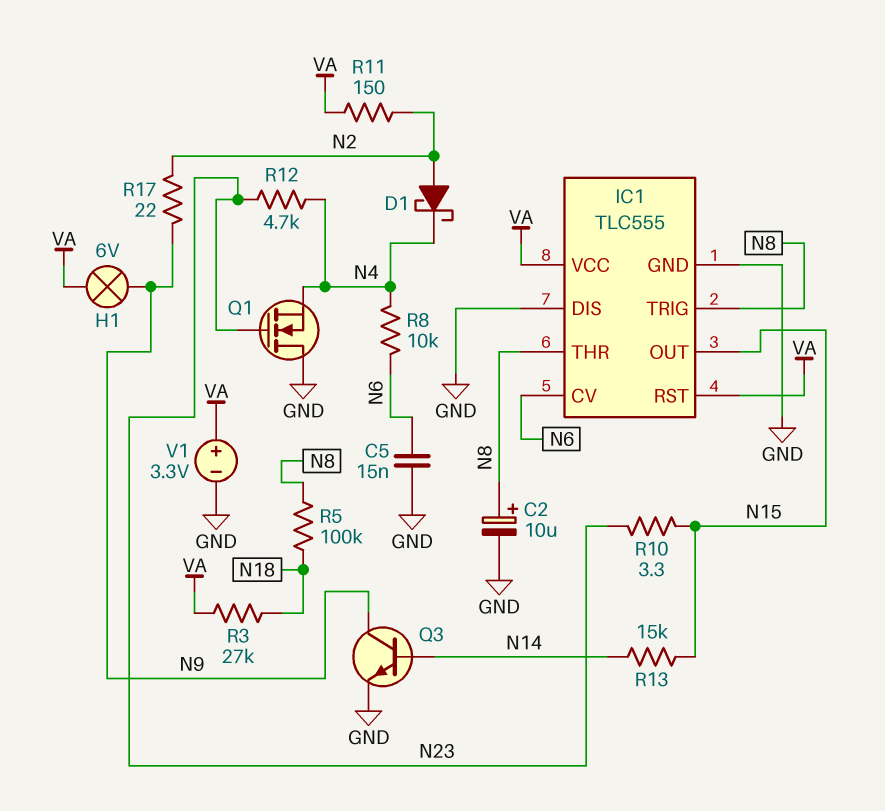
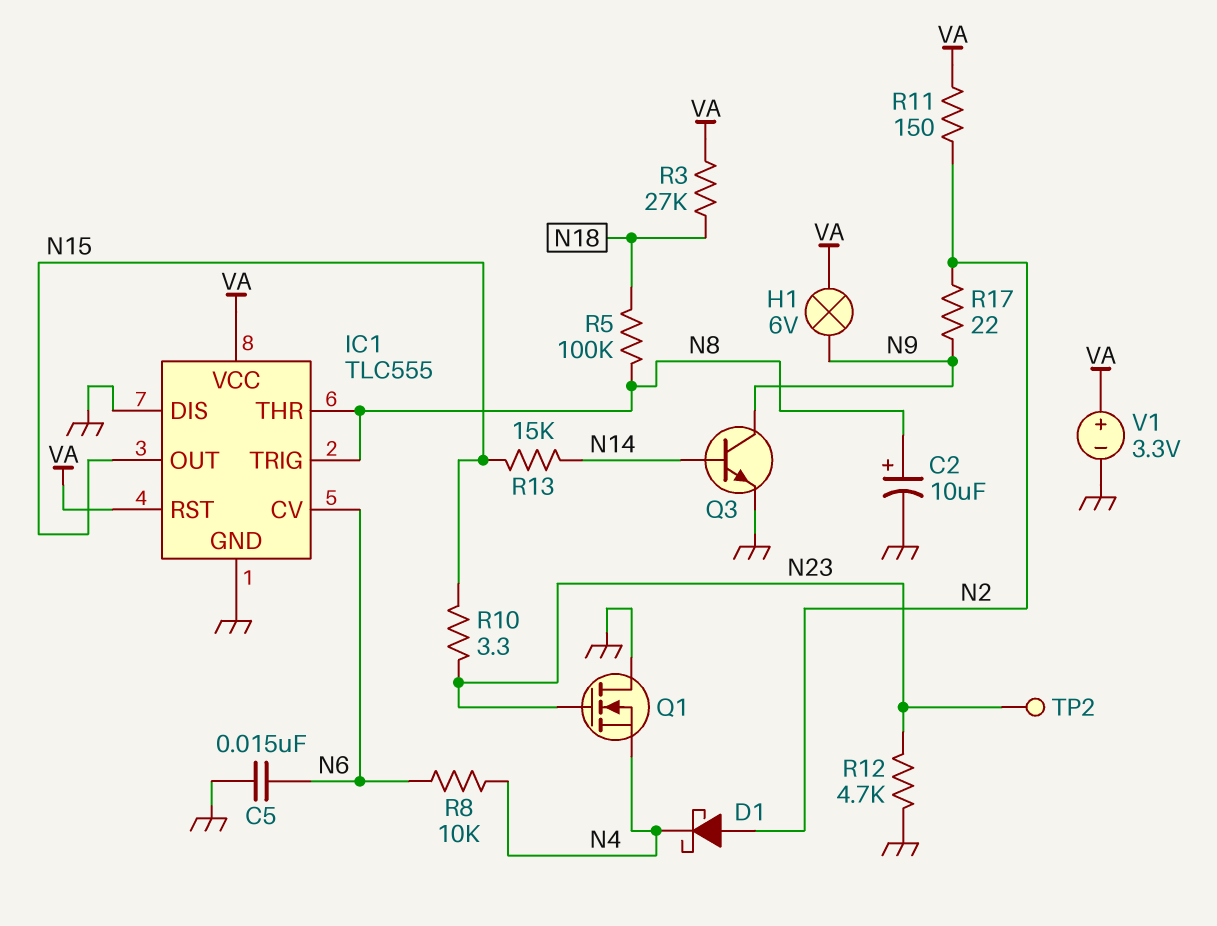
R12: 4.7k (N4, N23) -> 4.7k (GND, N23)
TP2: none -> test point (N23)

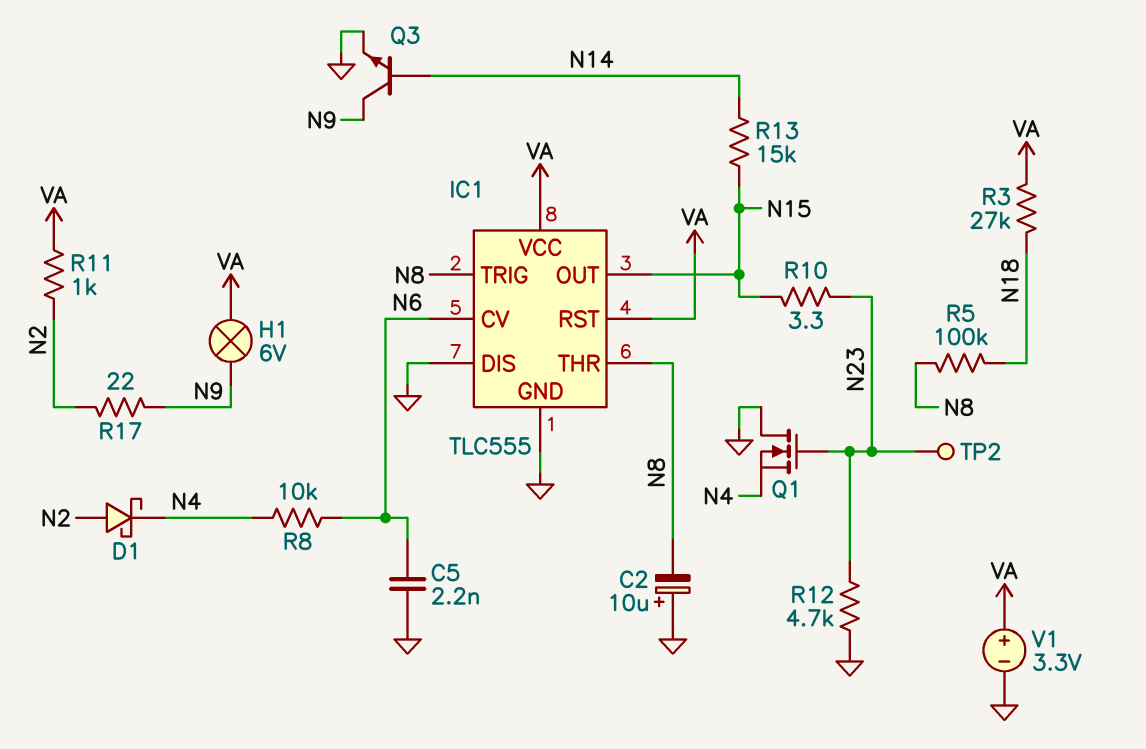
C2: 10uF (plus N8, minus GND) -> 10uF (plus GND, minus N8)
C5: 15nF (GND, N6) -> 2.2nF (GND, N6)
R11: 150 (N2, VA) -> 1k (N2, VA)

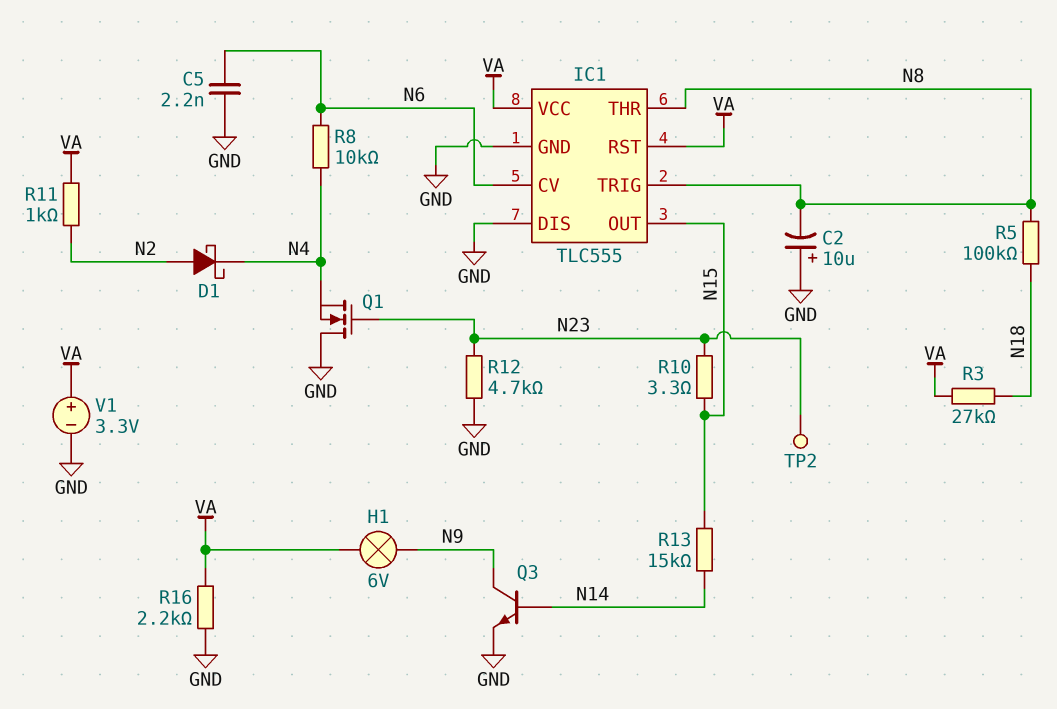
R16: none -> 2.2k (GND, VA)
R17: 22 (N2, N9) -> none

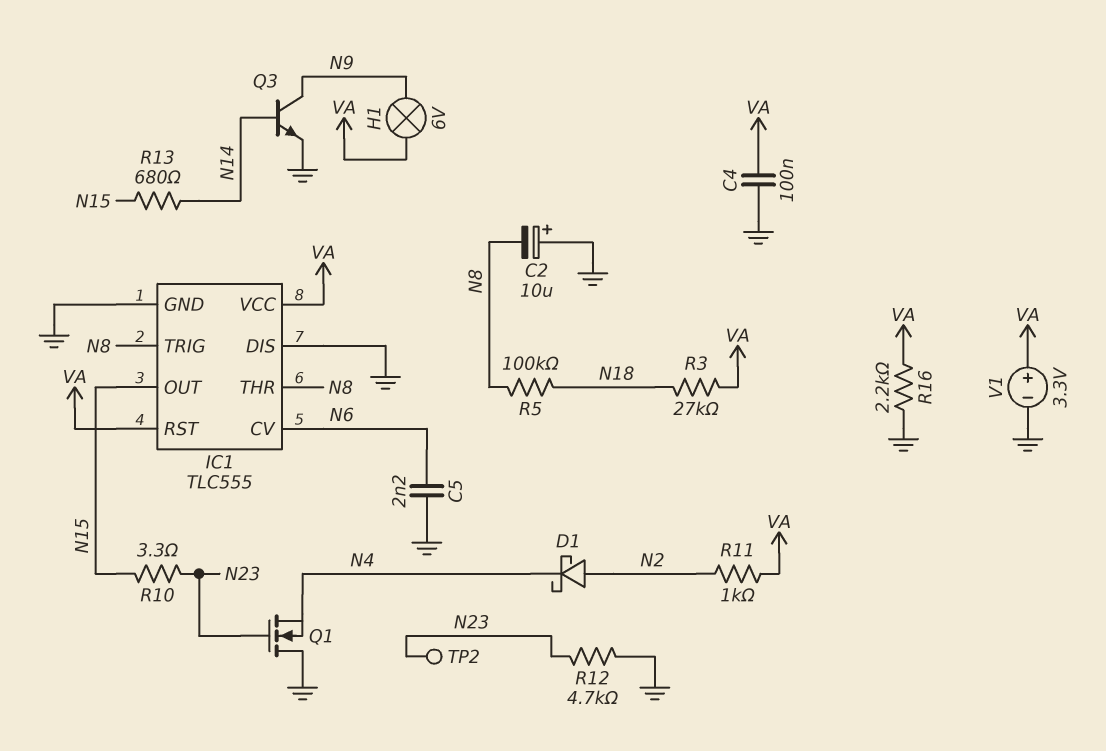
C4: none -> 100nF (GND, VA)
R8: 10k (N4, N6) -> none
R13: 15k (N14, N15) -> 680 (N14, N15)

